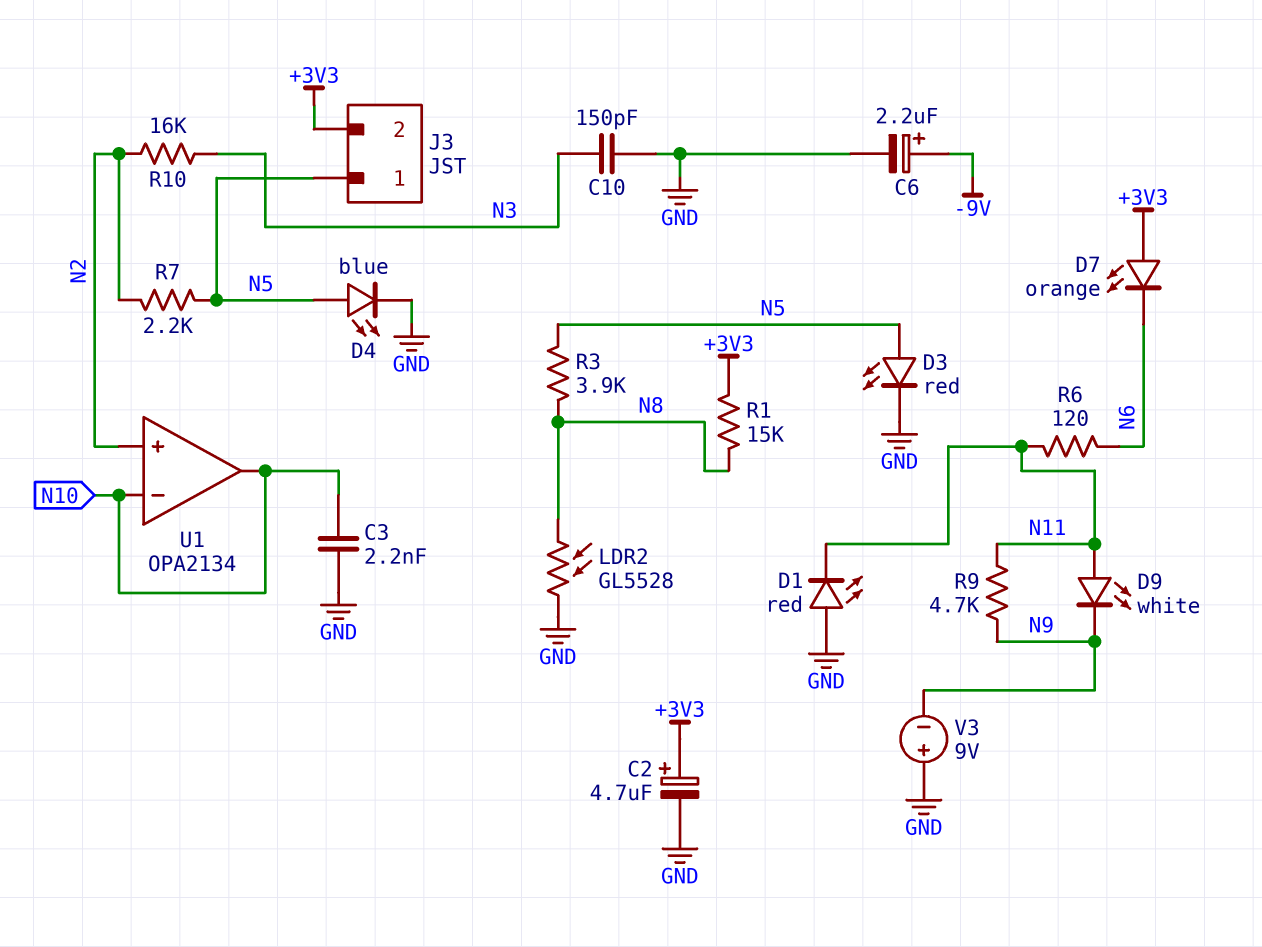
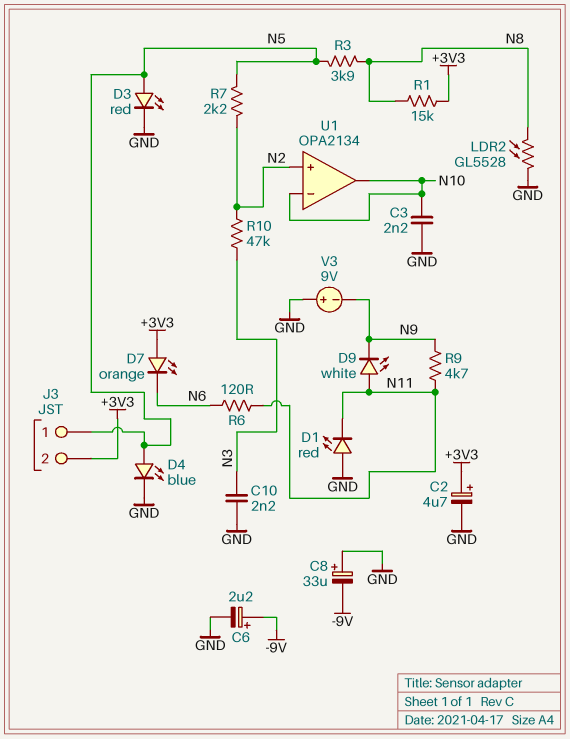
C8: none -> 33uF (plus GND, minus -9V)
C10: 150pF (GND, N3) -> 2.2nF (GND, N3)
R10: 16k (N2, N3) -> 47k (N2, N3)

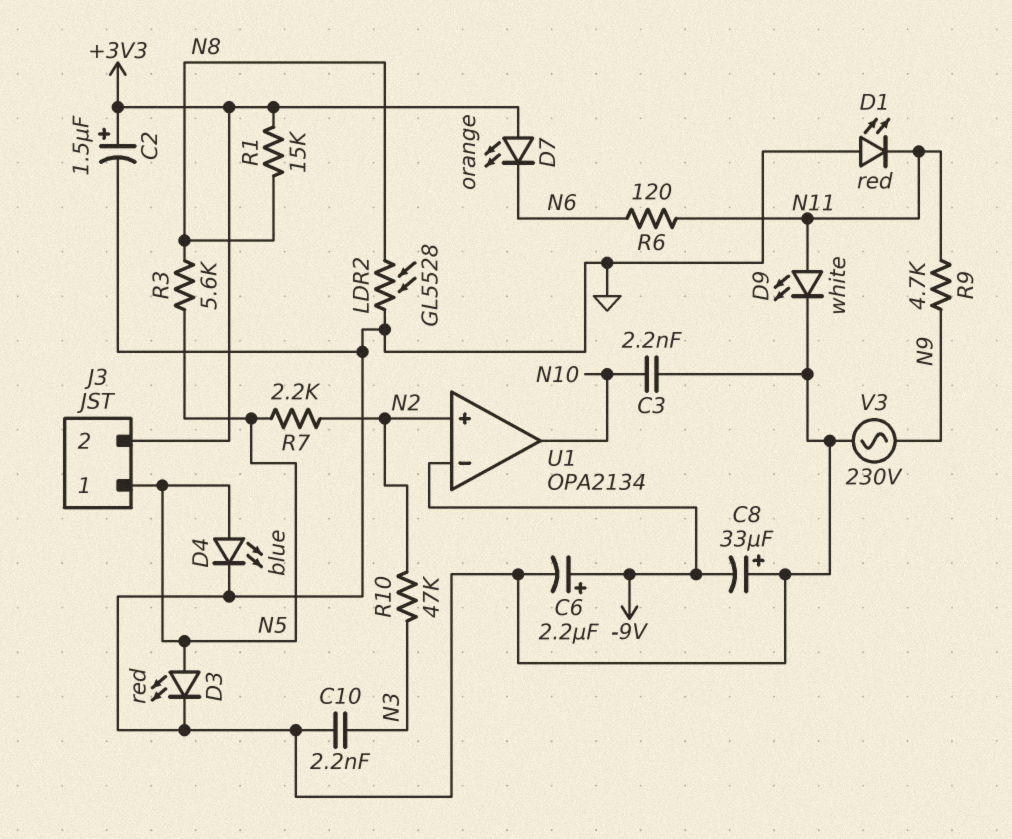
C2: 4.7uF (plus +3V3, minus GND) -> 1.5uF (plus +3V3, minus GND)
D9: LED white (A N11, K N9) -> LED white (A N11, K GND)
R3: 3.9k (N5, N8) -> 5.6k (N5, N8)
U1 pin in-: N10 -> -9V
V3: 9V (plus GND, minus N9) -> AC 230V (GND, N9)

